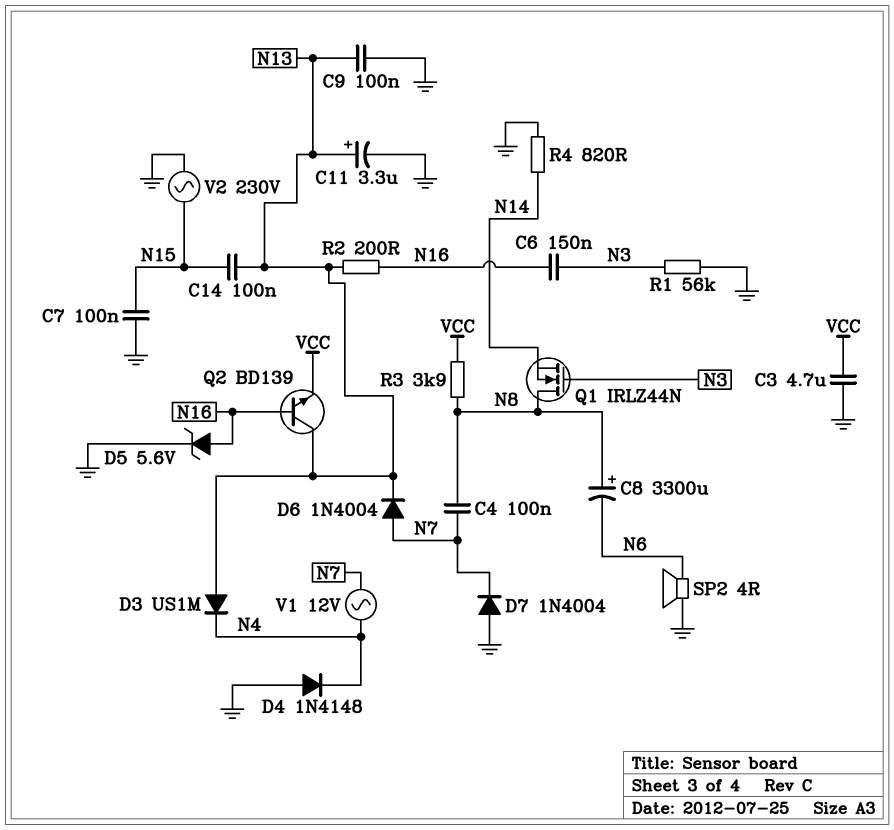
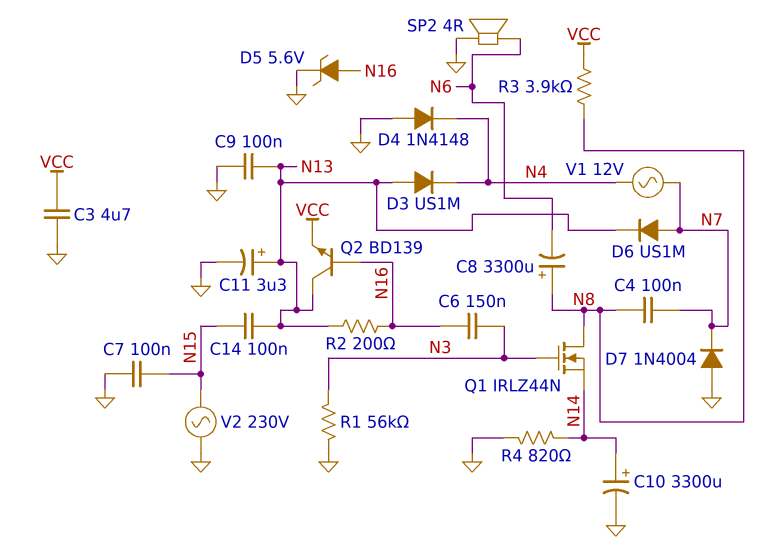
C10: none -> 3300uF (plus N14, minus GND)
D6: diode 1N4004 (A N7, K N13) -> diode US1M (A N7, K N13)

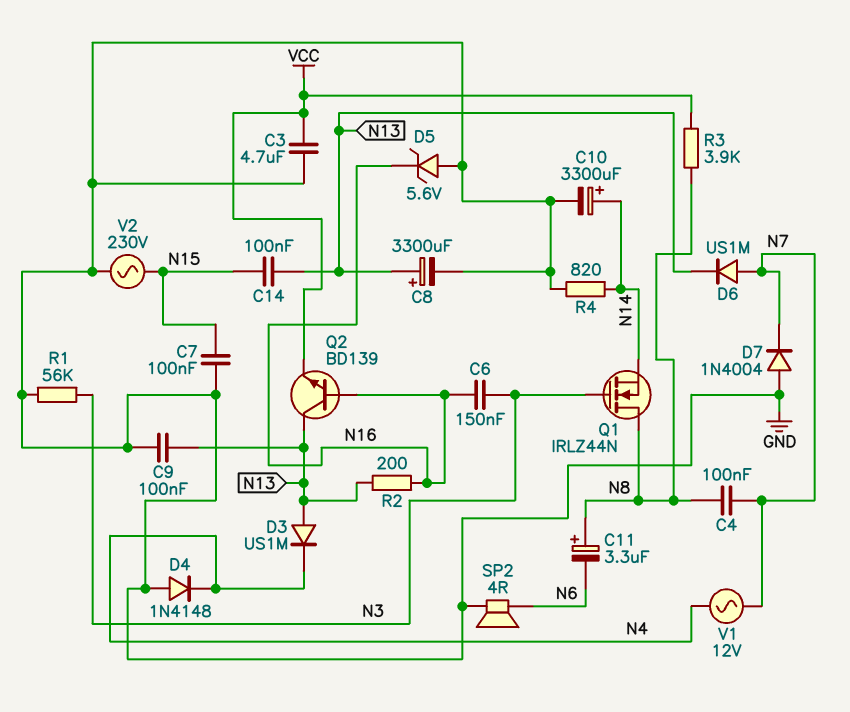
C8: 3300uF (plus N8, minus N6) -> 3300uF (plus N13, minus GND)
C11: 3.3uF (plus N13, minus GND) -> 3.3uF (plus N8, minus N6)
D5: zener 5.6V (A N16, K GND) -> zener 5.6V (A GND, K N16)

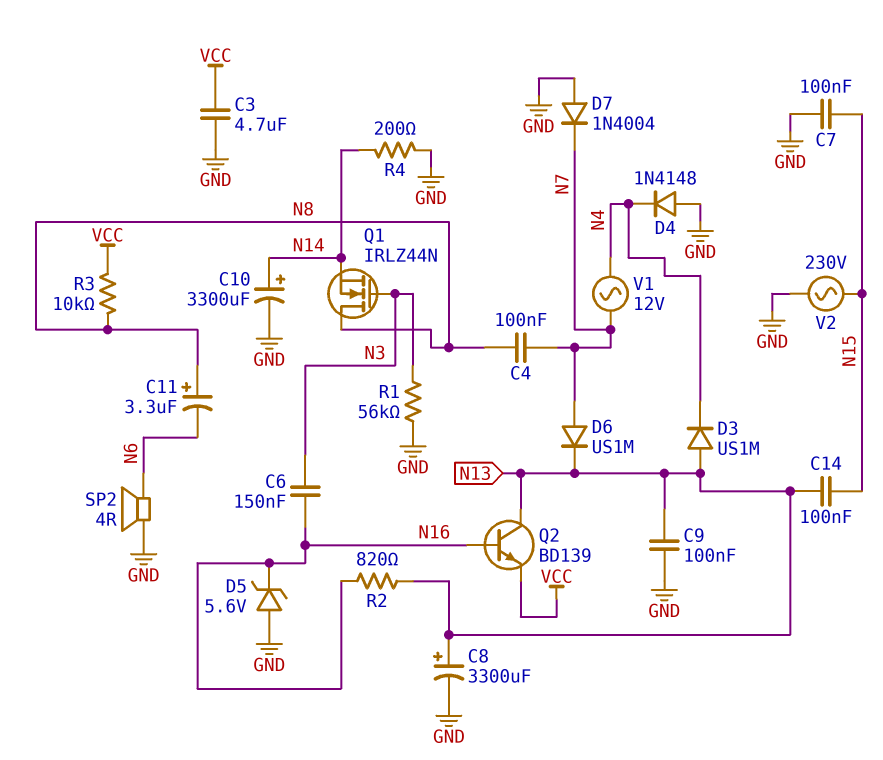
R2: 200 (N13, N16) -> 820 (N13, N16)
R3: 3.9k (N8, VCC) -> 10k (N8, VCC)
R4: 820 (GND, N14) -> 200 (GND, N14)

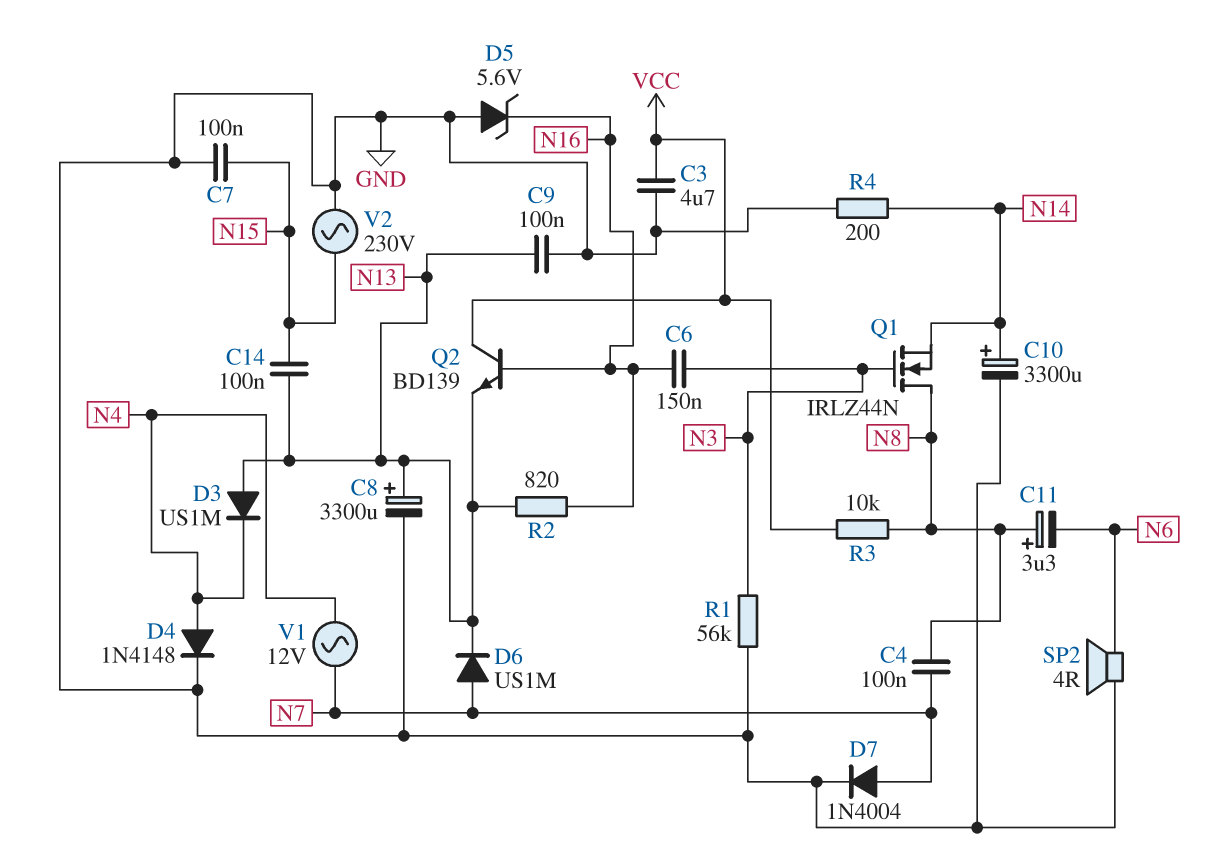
D4: diode 1N4148 (A GND, K N4) -> diode 1N4148 (A N4, K GND)
D7: diode 1N4004 (A GND, K N7) -> diode 1N4004 (A N7, K GND)
Q2: NPN BD139 (B N16, C N13, E VCC) -> NPN BD139 (B N16, C VCC, E N13)

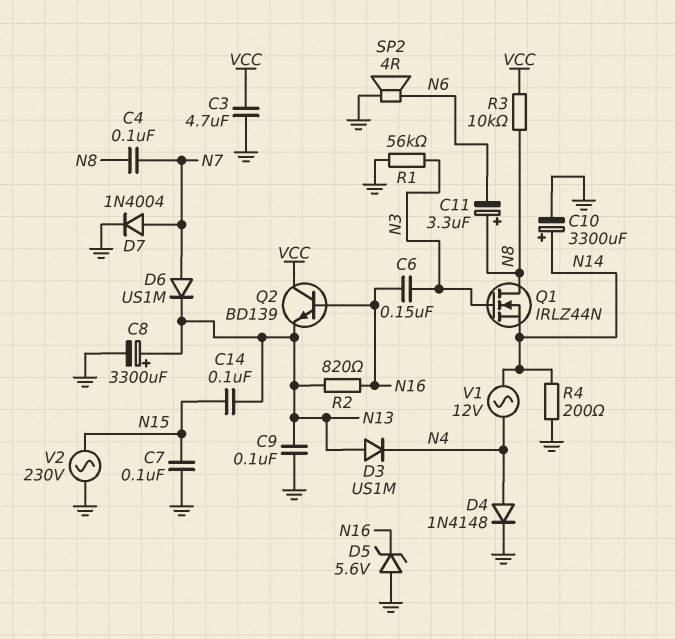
V1: AC 12V (N4, N7) -> AC 12V (N4, N14)

